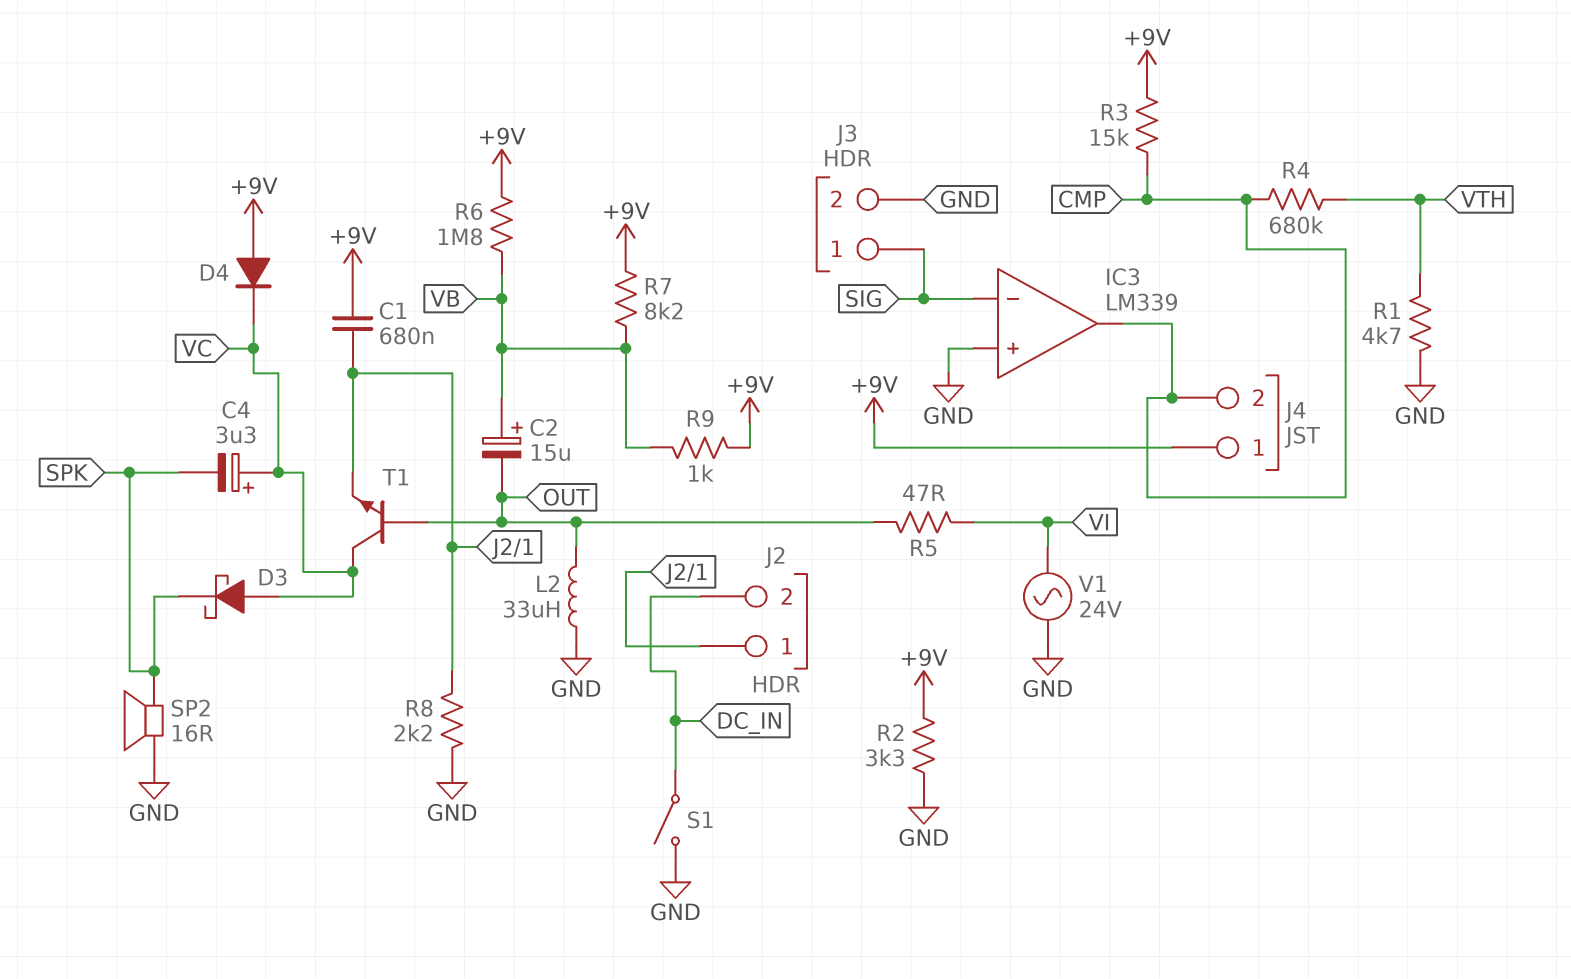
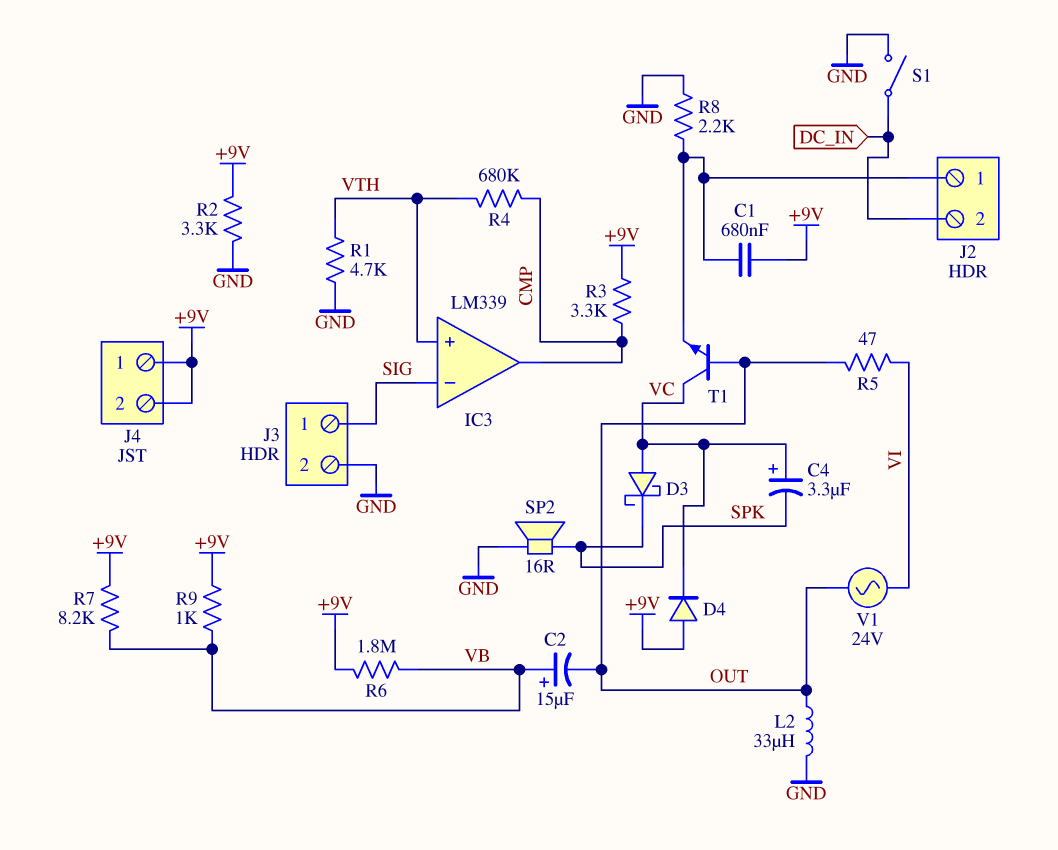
IC3 pin in+: GND -> VTH
J4 pin 2: CMP -> +9V
R3: 15k (+9V, CMP) -> 3.3k (+9V, CMP)
V1: AC 24V (GND, VI) -> AC 24V (OUT, VI)

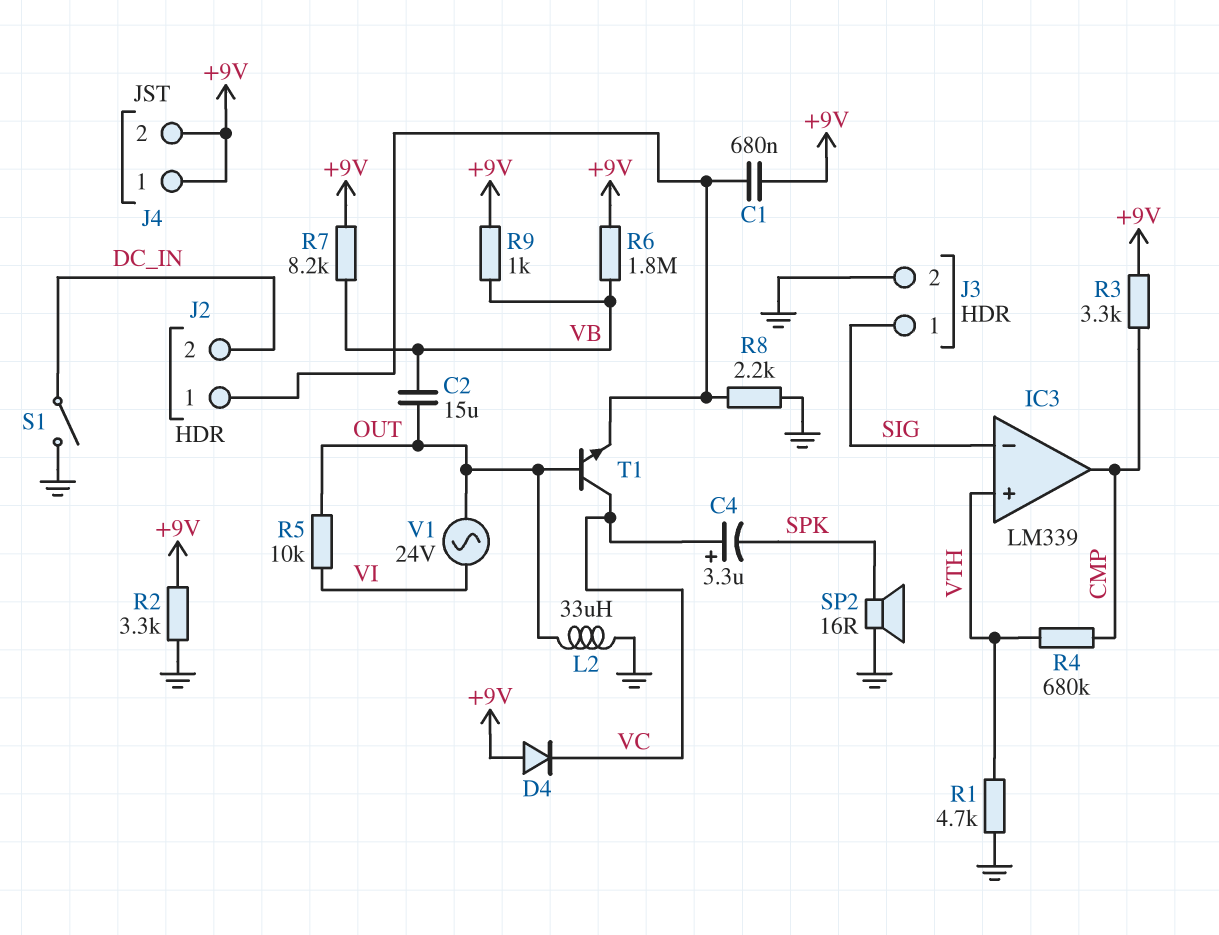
C2: 15uF (plus VB, minus OUT) -> 15uF (OUT, VB)
D3: schottky (A VC, K SPK) -> none
R5: 47 (OUT, VI) -> 10k (OUT, VI)

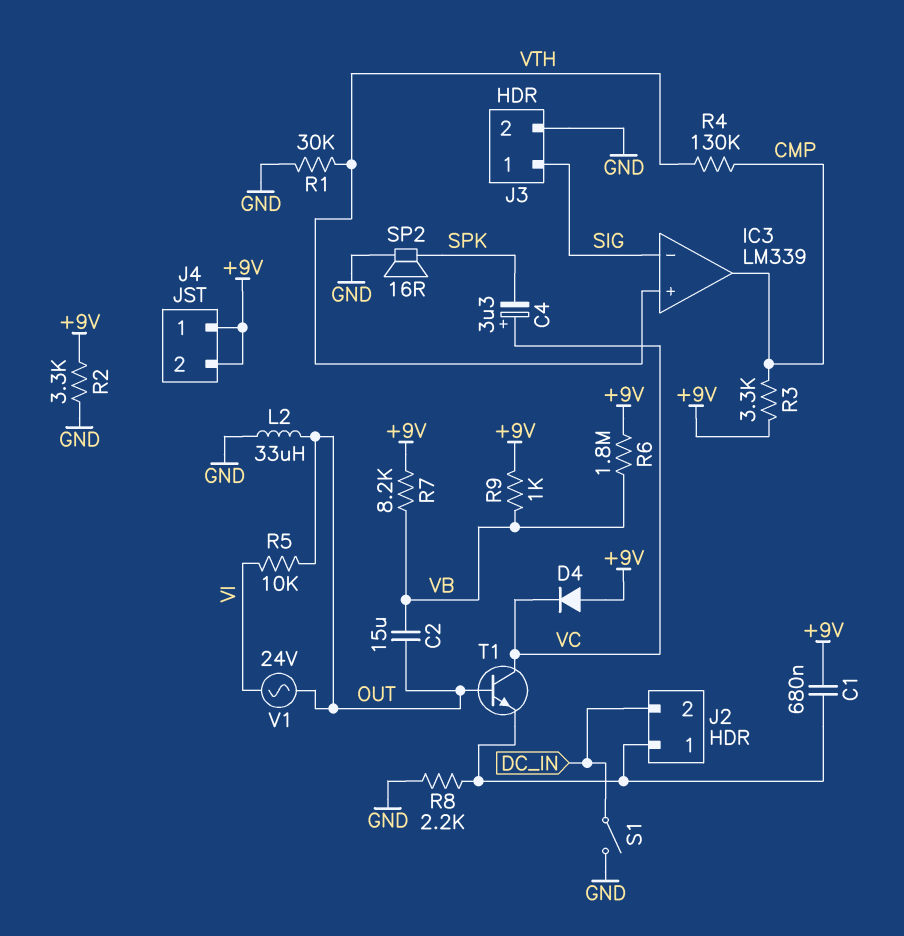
R1: 4.7k (GND, VTH) -> 30k (GND, VTH)
R4: 680k (CMP, VTH) -> 130k (CMP, VTH)

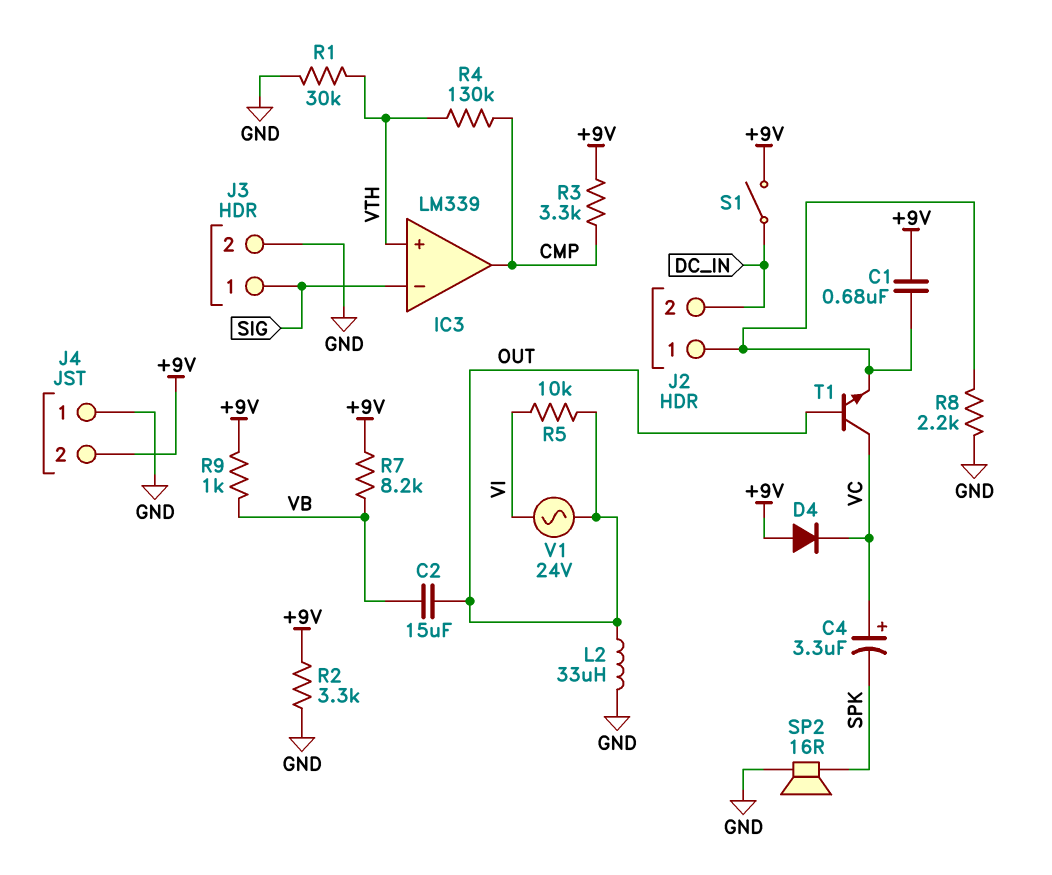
J4 pin 1: +9V -> GND
R6: 1.8M (+9V, VB) -> none
S1: switch (DC_IN, GND) -> switch (+9V, DC_IN)

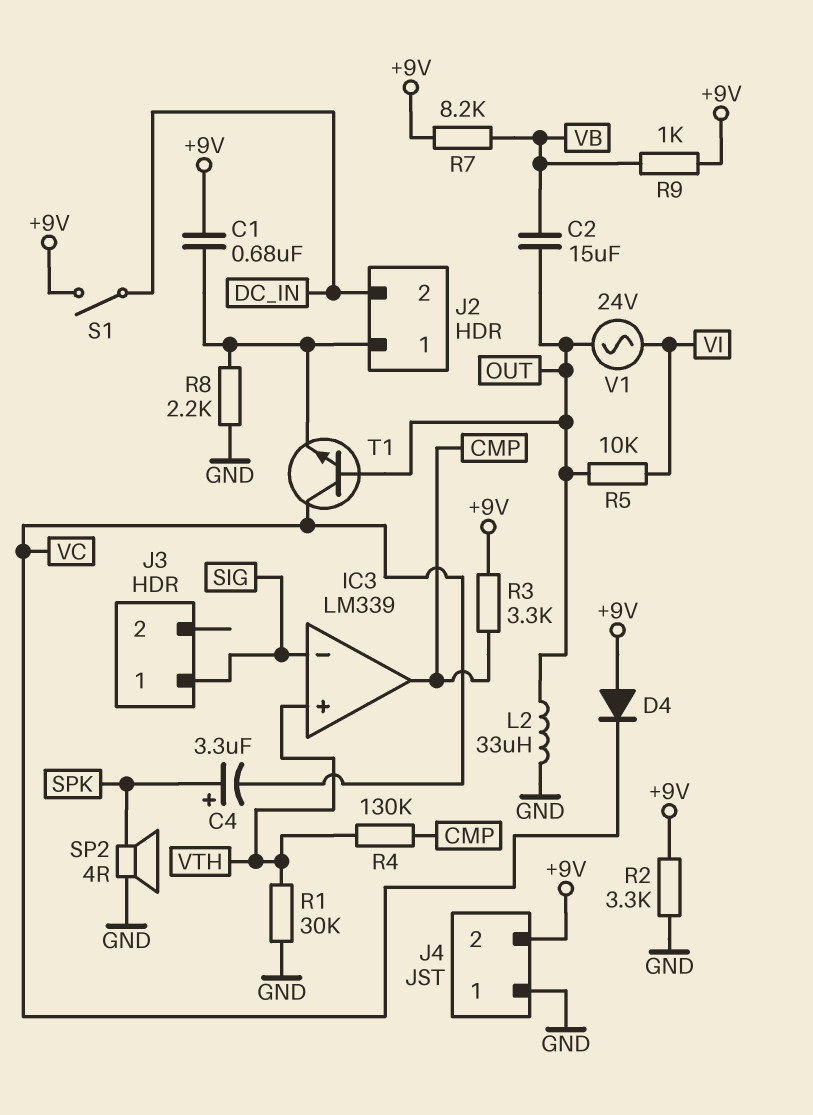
C4: 3.3uF (plus VC, minus SPK) -> 3.3uF (plus SPK, minus VC)
J3 pin 2: GND -> none
SP2: speaker 16R (GND, SPK) -> speaker 4R (GND, SPK)

